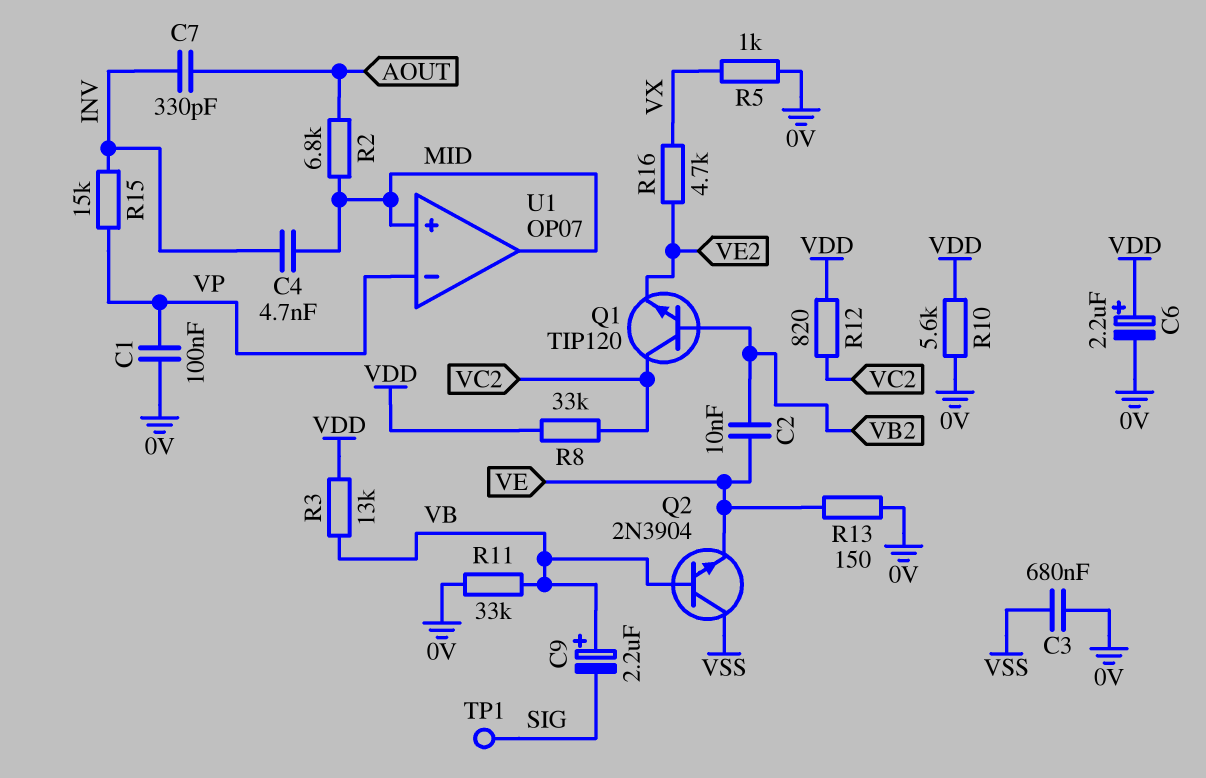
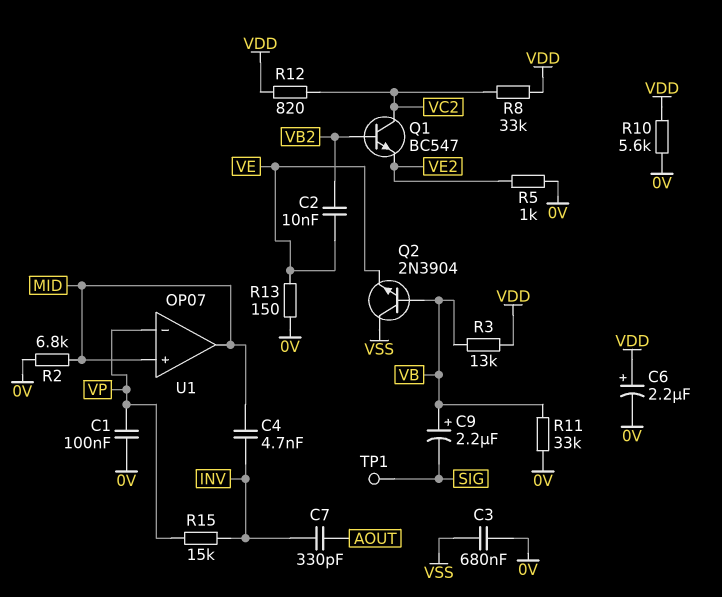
Q1: NPN TIP120 (B VB2, C VC2, E VE2) -> NPN BC547 (B VB2, C VC2, E VE2)
R2: 6.8k (AOUT, MID) -> 6.8k (0V, MID)
R5: 1k (0V, VX) -> 1k (0V, VE2)
R16: 4.7k (VE2, VX) -> none

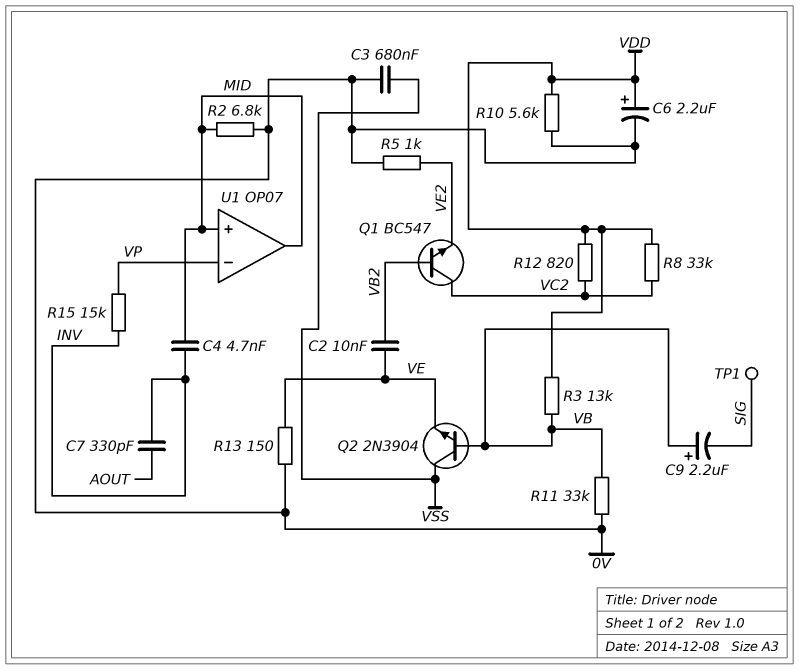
C1: 100nF (0V, VP) -> none

